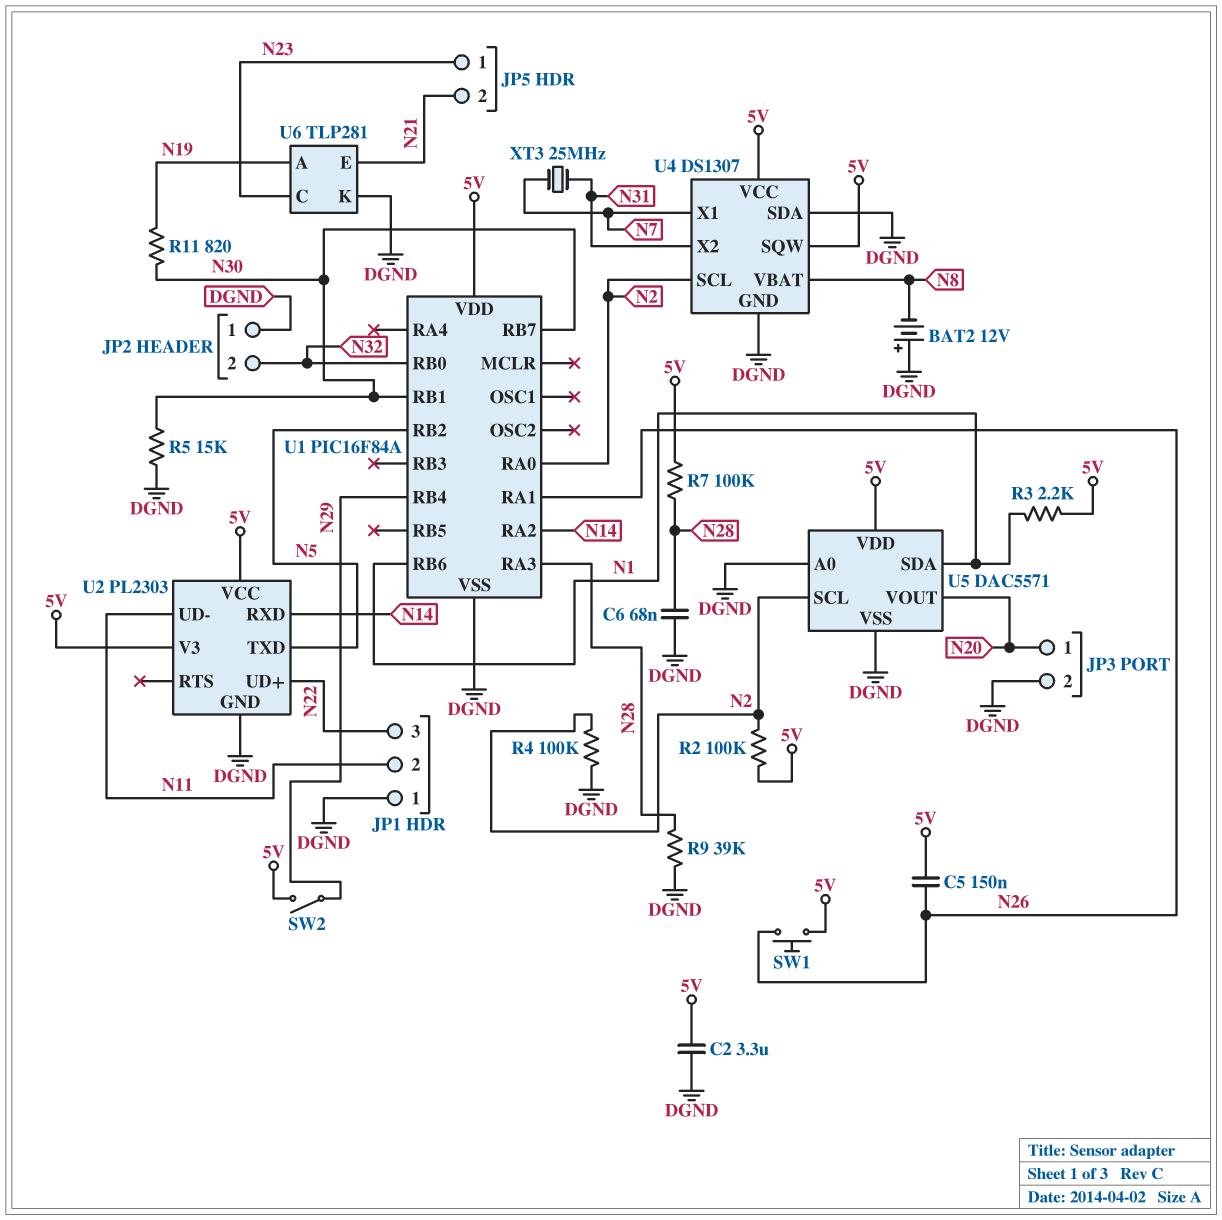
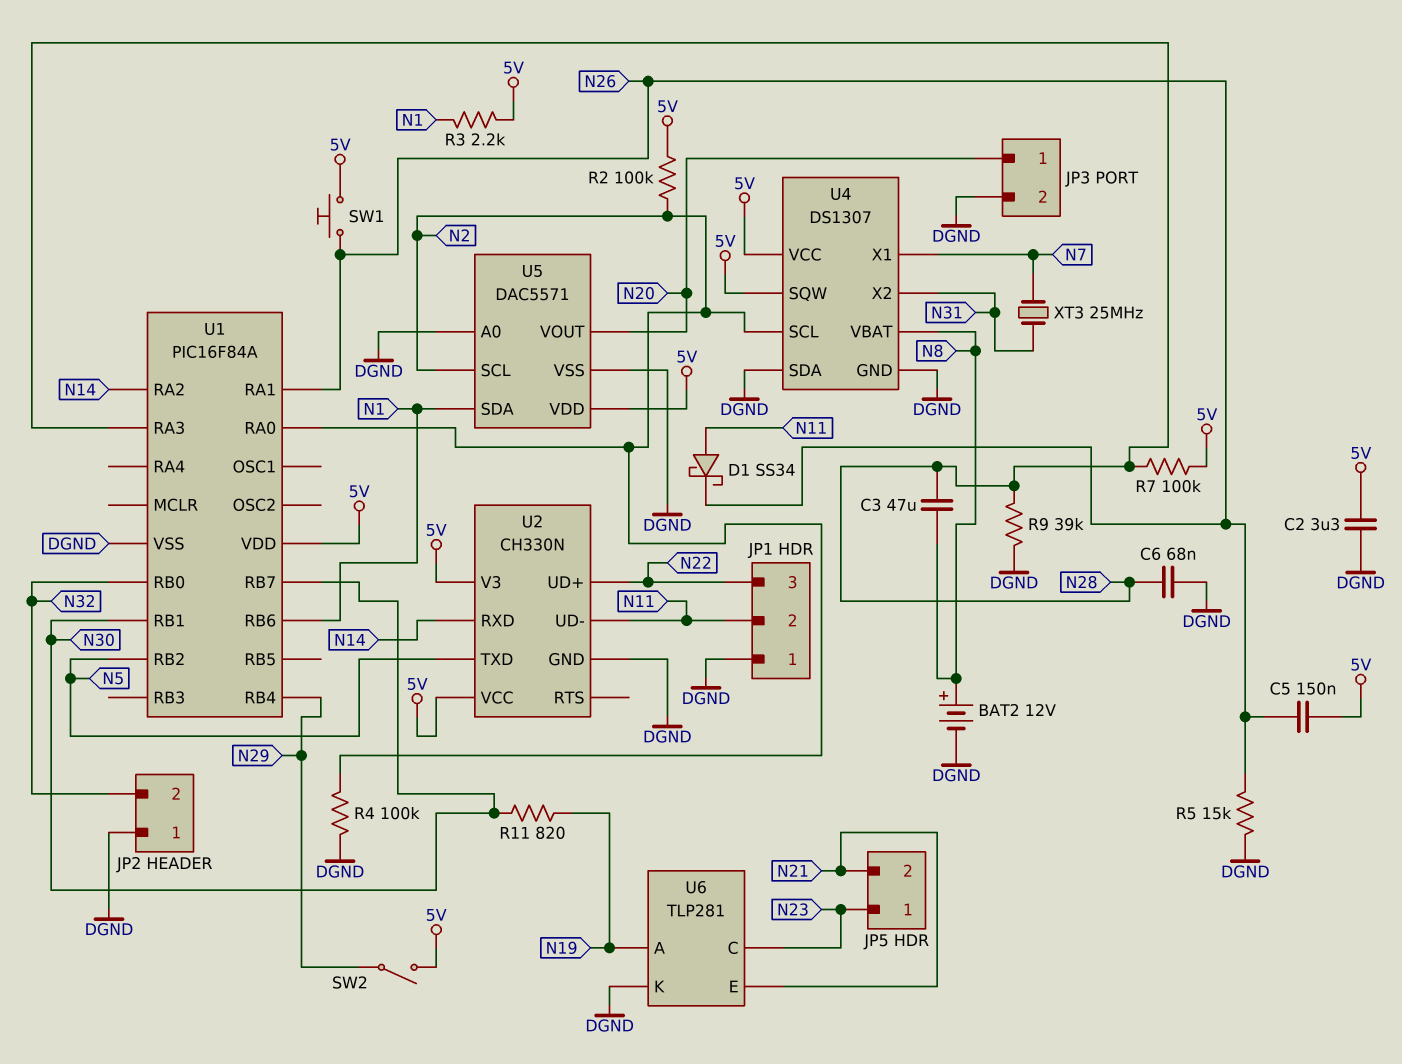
BAT2: 12V (plus DGND, minus N8) -> 12V (plus N8, minus DGND)
C3: none -> 47uF (N8, N28)
D1: none -> schottky SS34 (A N11, K N26)
R5: 15k (DGND, N30) -> 15k (DGND, N26)
U2: PL2303 -> CH330N

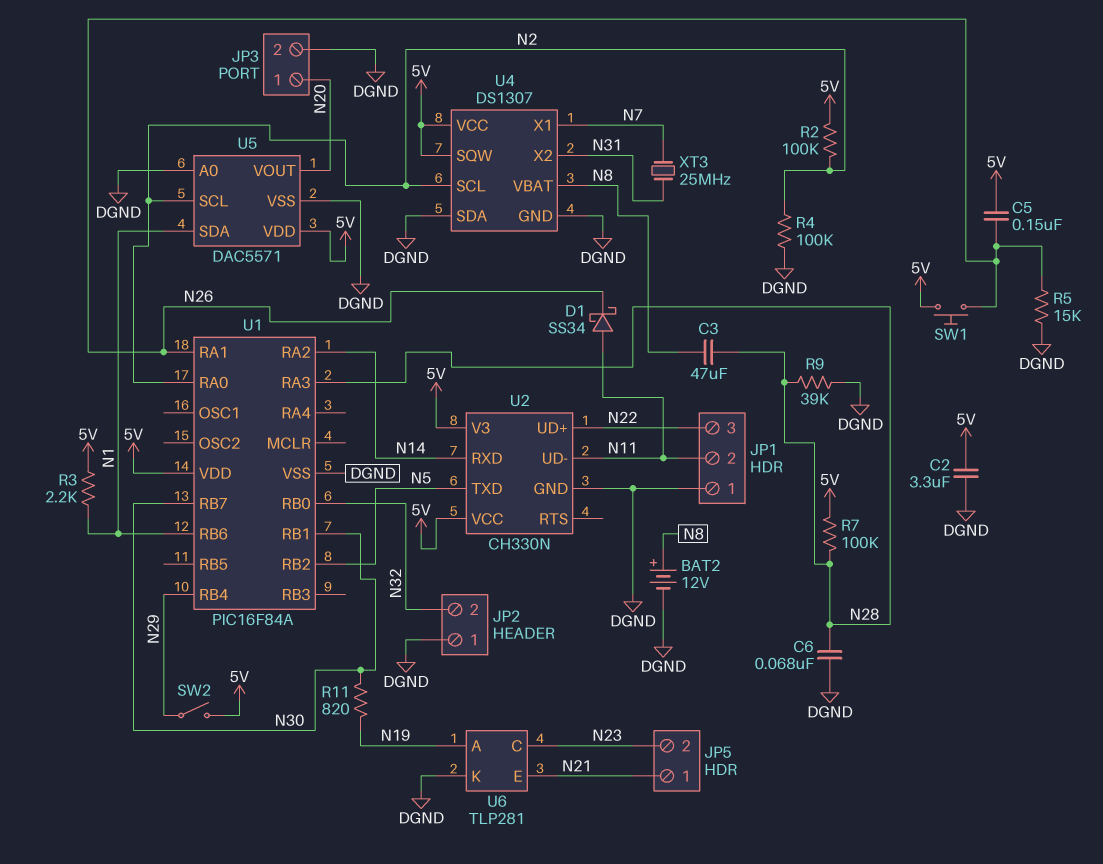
JP5 pin 1: N23 -> N21
JP5 pin 2: N21 -> N23

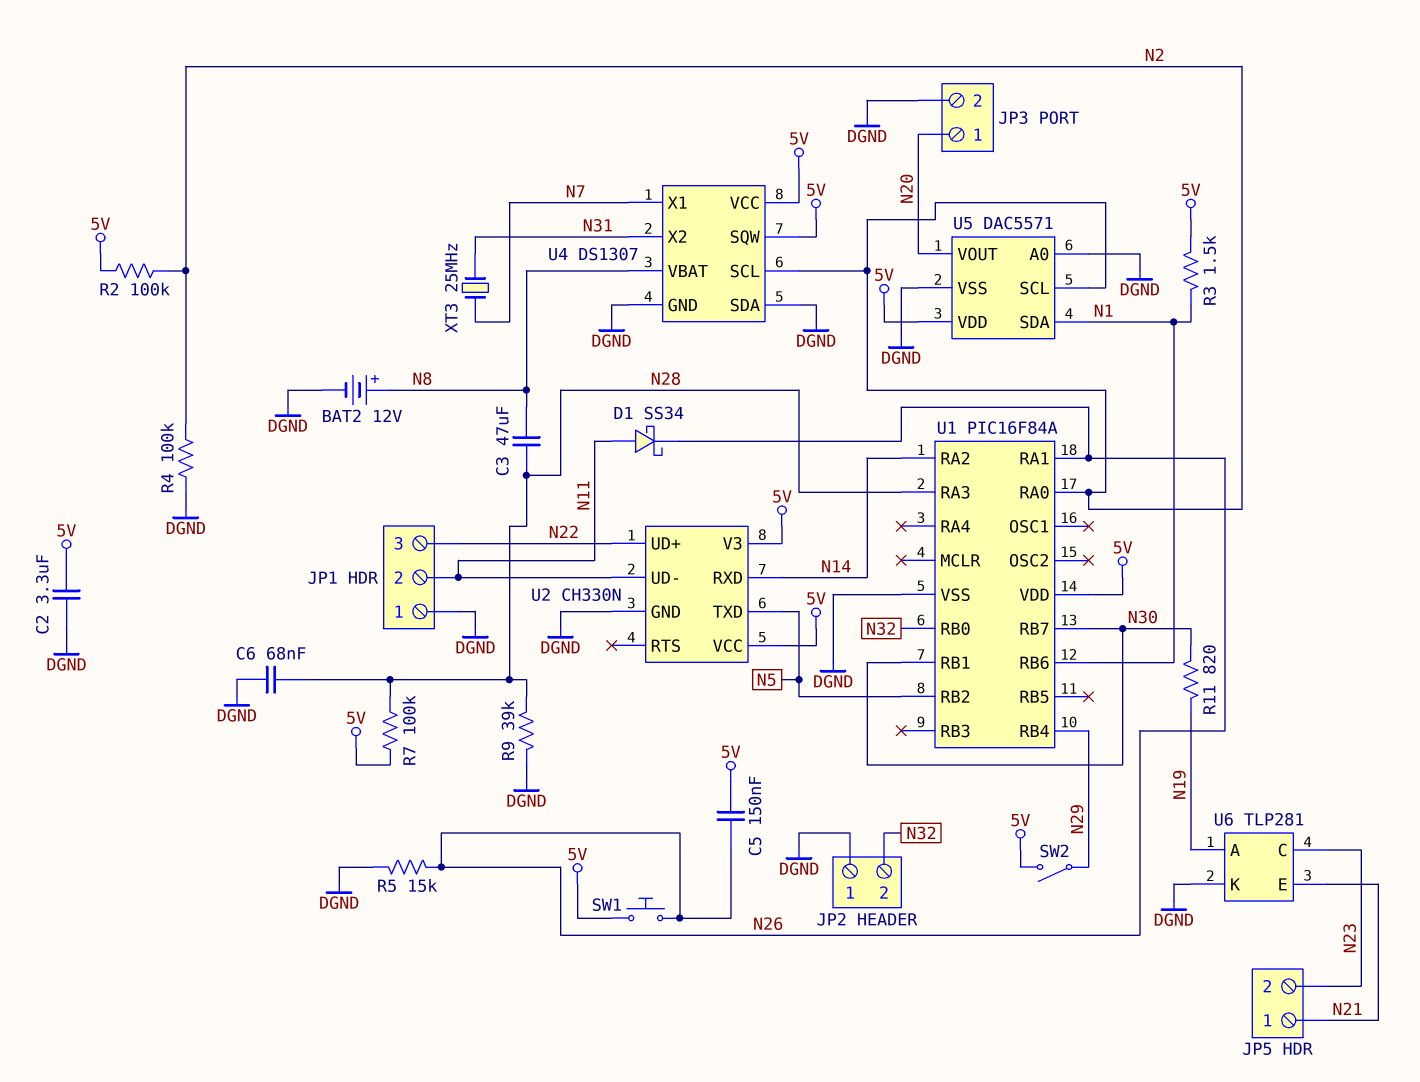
R3: 2.2k (5V, N1) -> 1.5k (5V, N1)

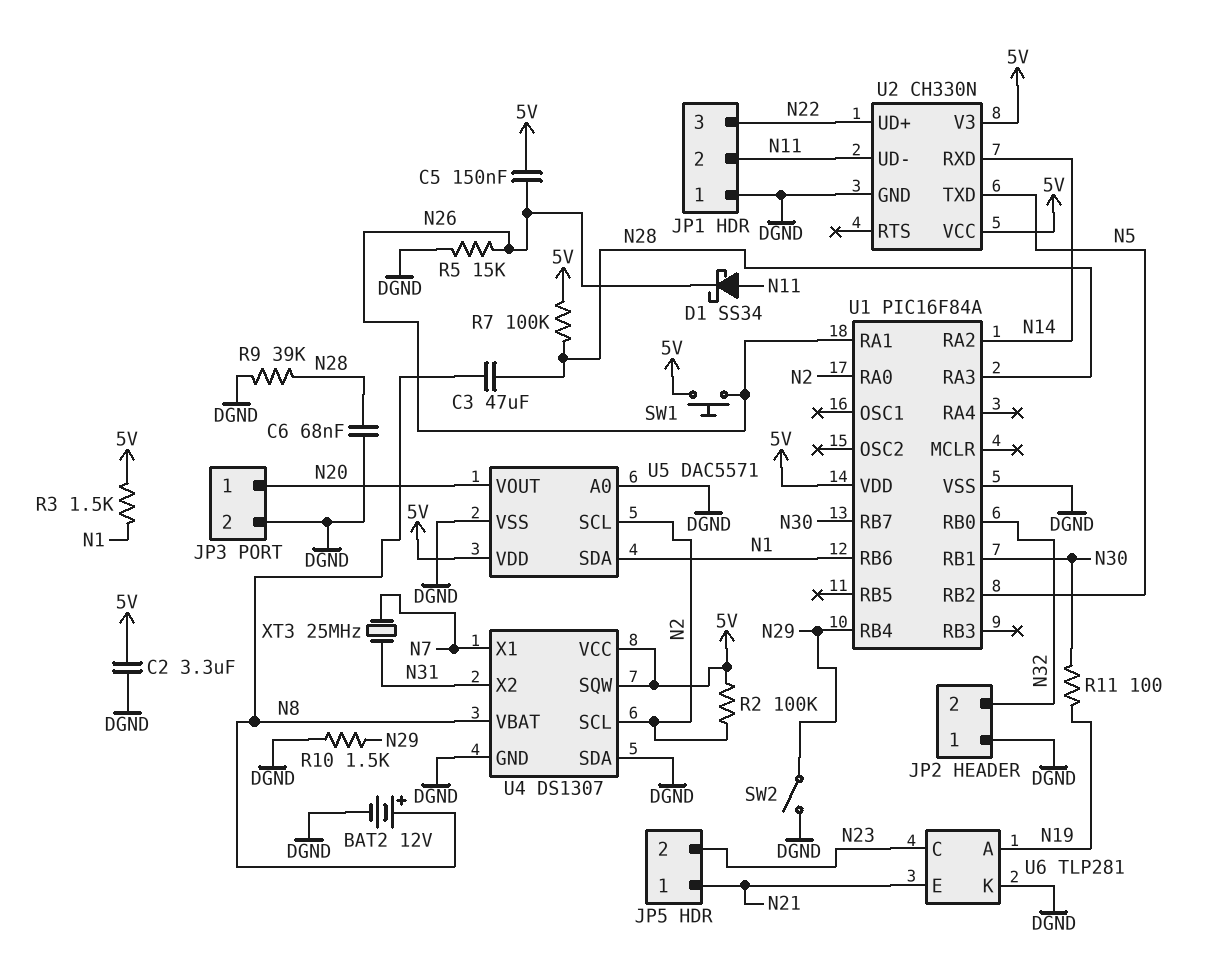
R4: 100k (DGND, N2) -> none
R10: none -> 1.5k (DGND, N29)
R11: 820 (N19, N30) -> 100 (N19, N30)
SW2: switch (5V, N29) -> switch (DGND, N29)

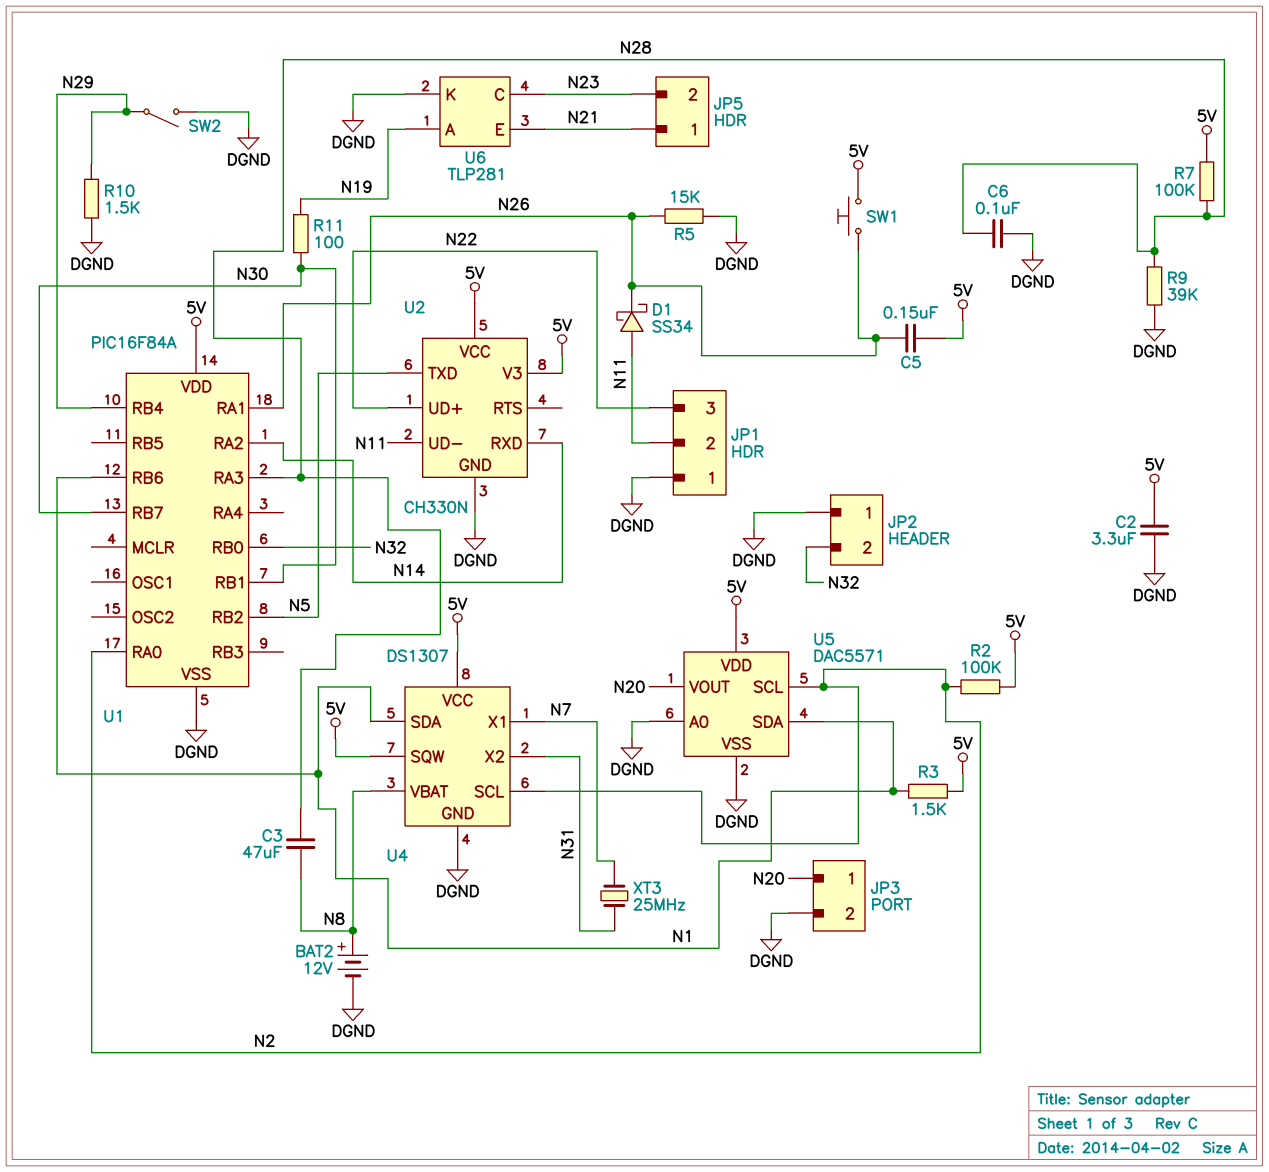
C6: 68nF (DGND, N28) -> 100nF (DGND, N28)
U4 pin SDA: DGND -> N1

